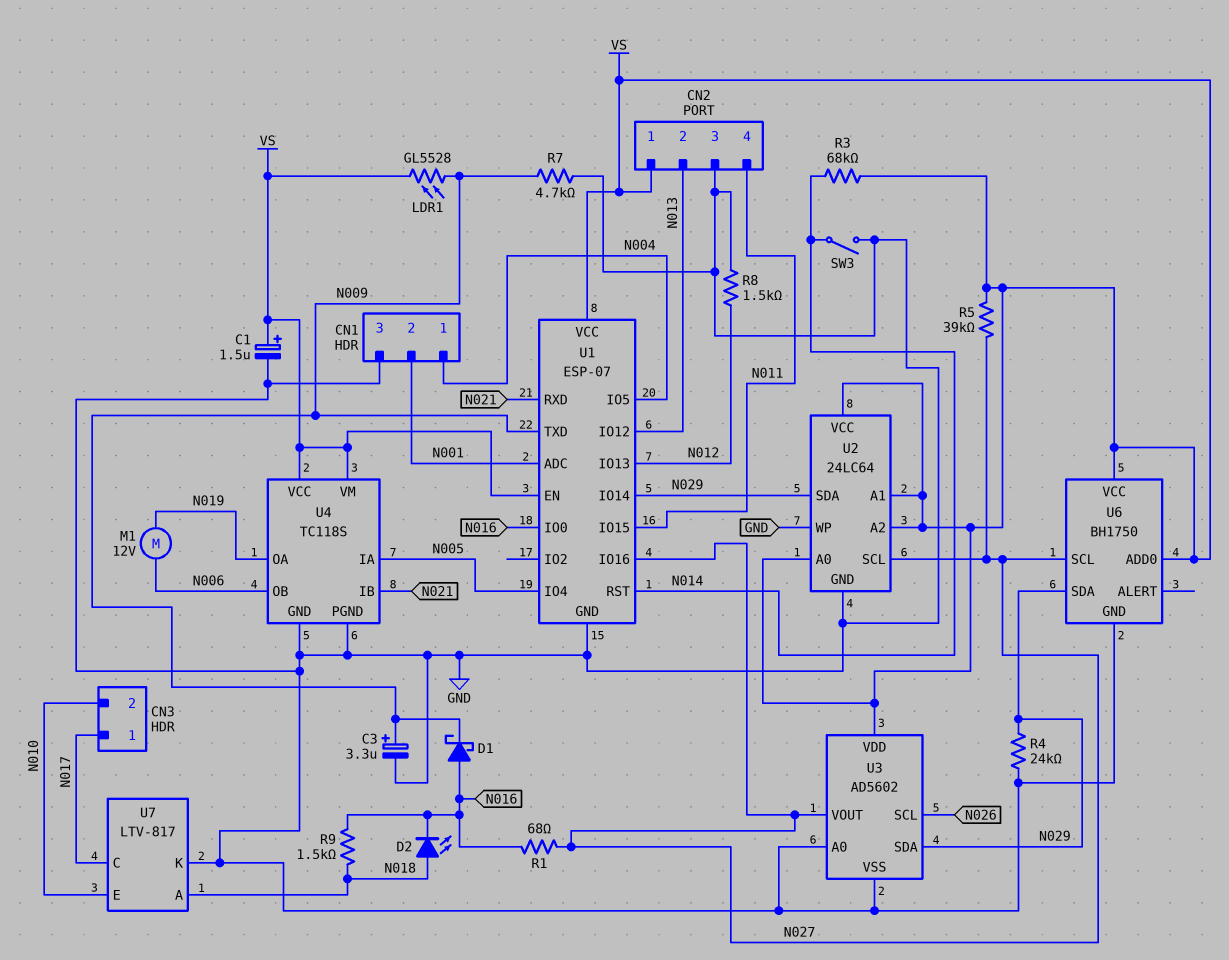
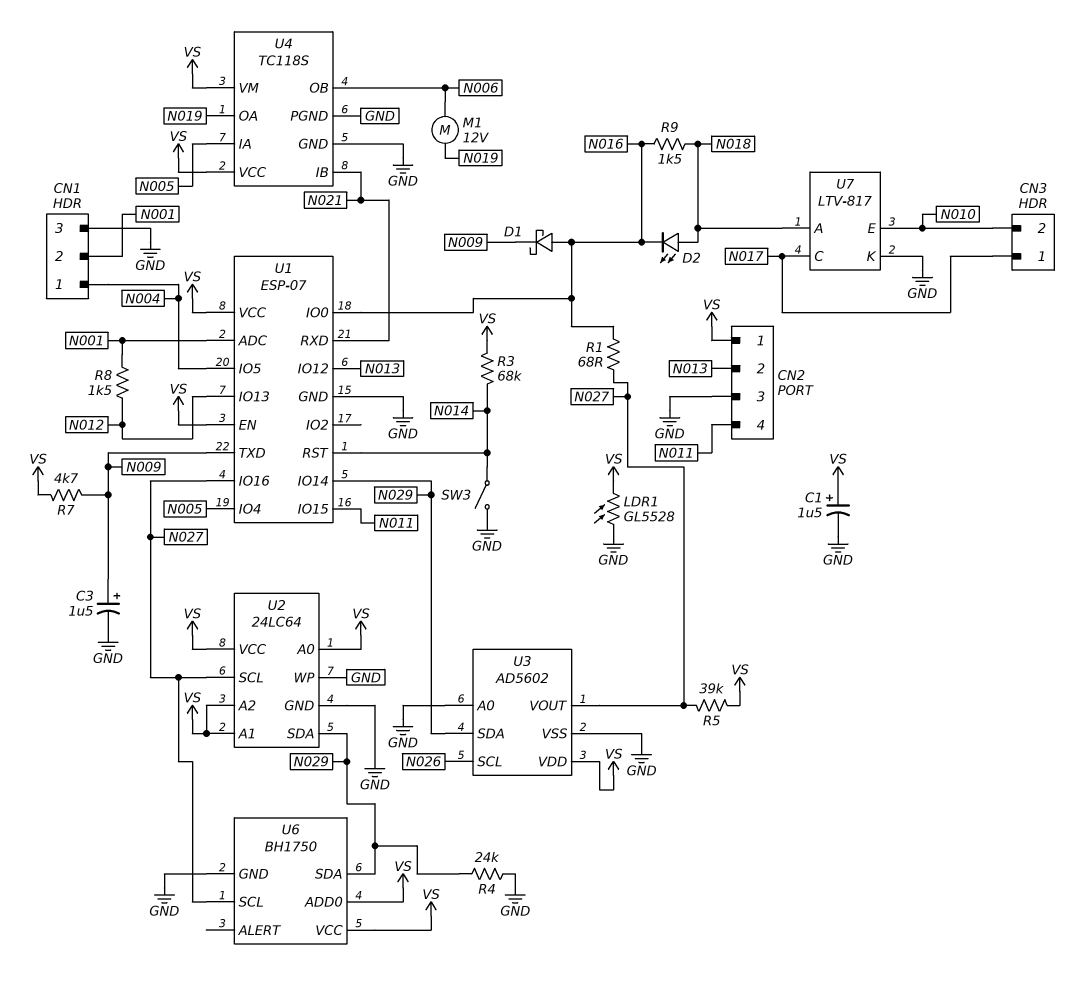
C3: 3.3uF (plus N009, minus GND) -> 1.5uF (plus N009, minus GND)
LDR1: GL5528 (N009, VS) -> GL5528 (GND, VS)
R7: 4.7k (GND, N009) -> 4.7k (N009, VS)
R8: 1.5k (GND, N012) -> 1.5k (N001, N012)

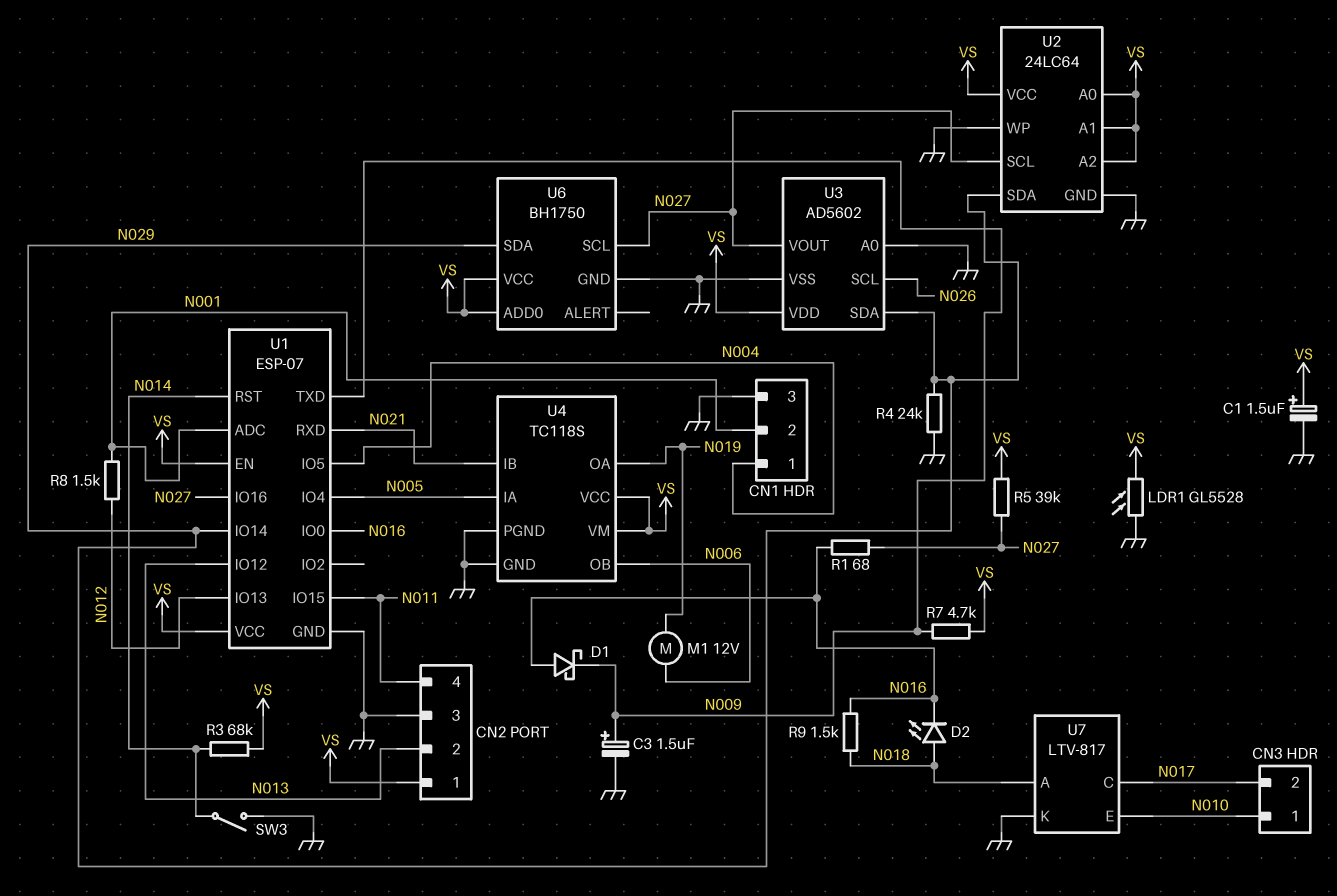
CN3 pin 1: N017 -> N010
CN3 pin 2: N010 -> N017

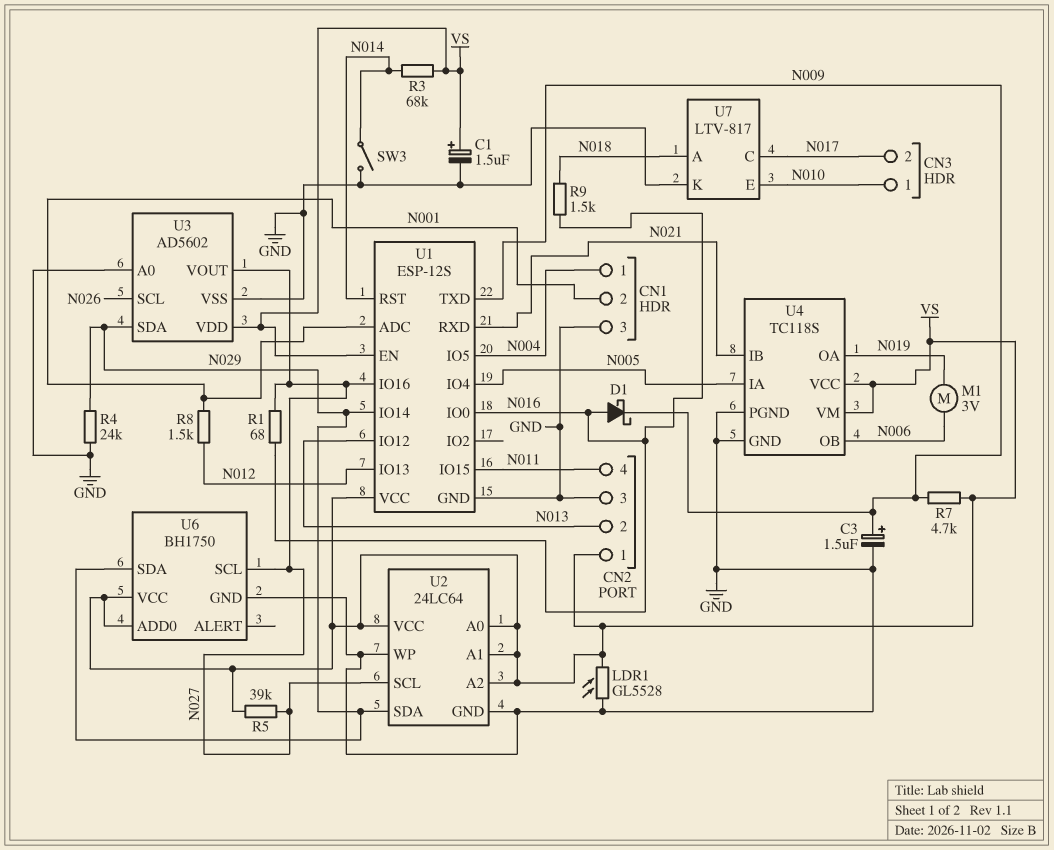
D2: LED (A N018, K N016) -> none
M1: motor 12V (N006, N019) -> motor 3V (N006, N019)
U1: ESP-07 -> ESP-12S

